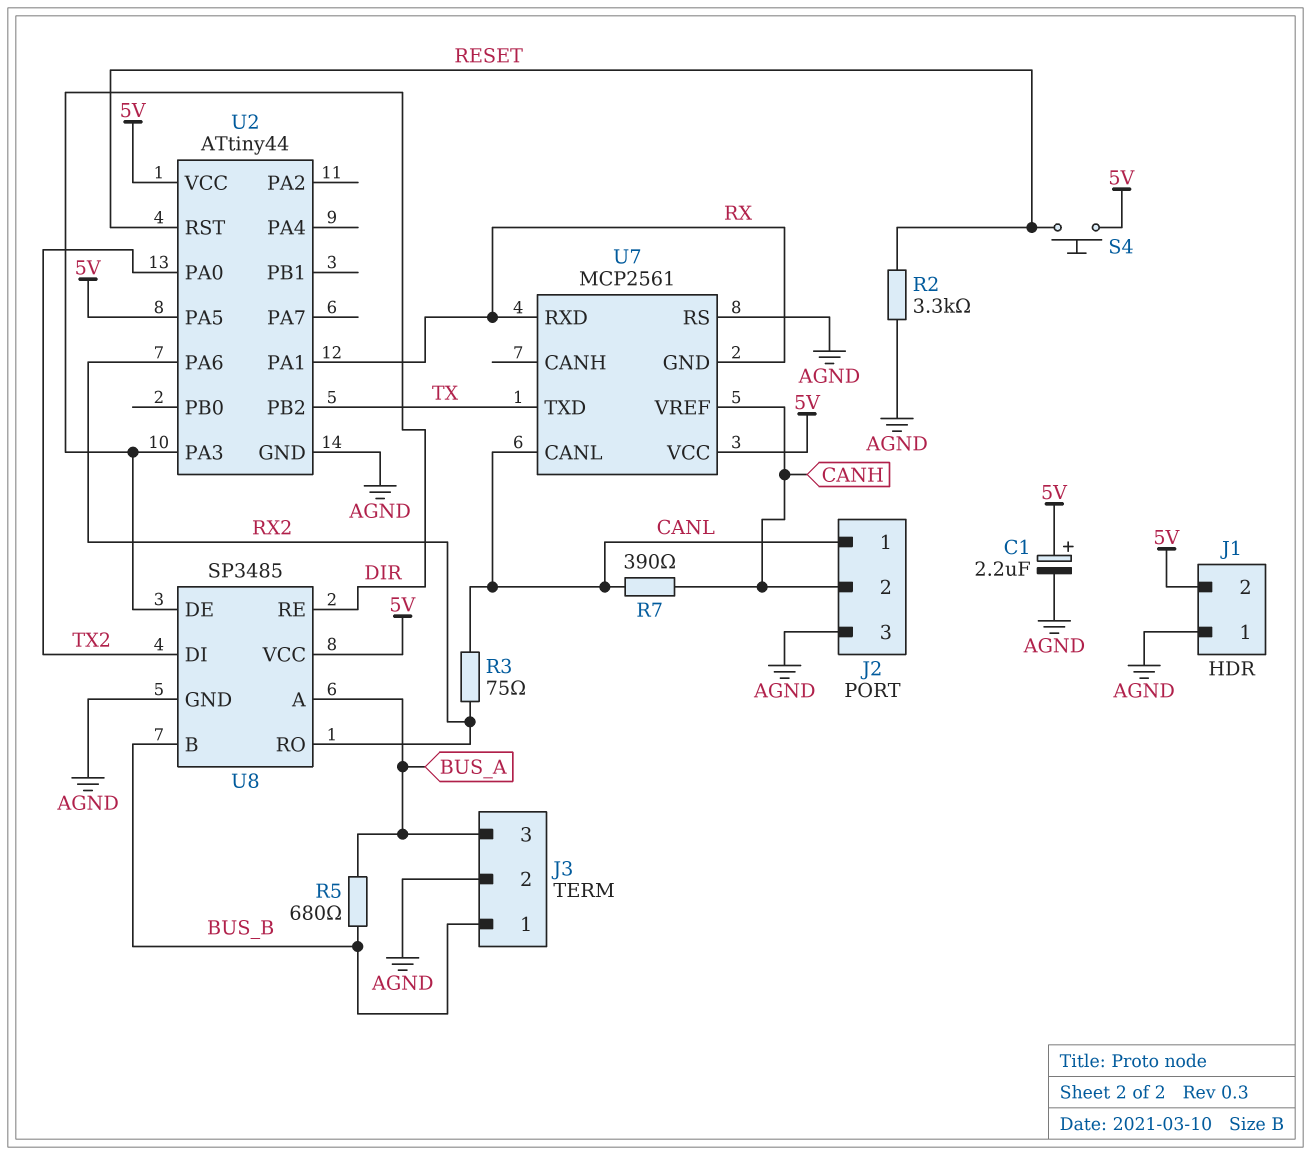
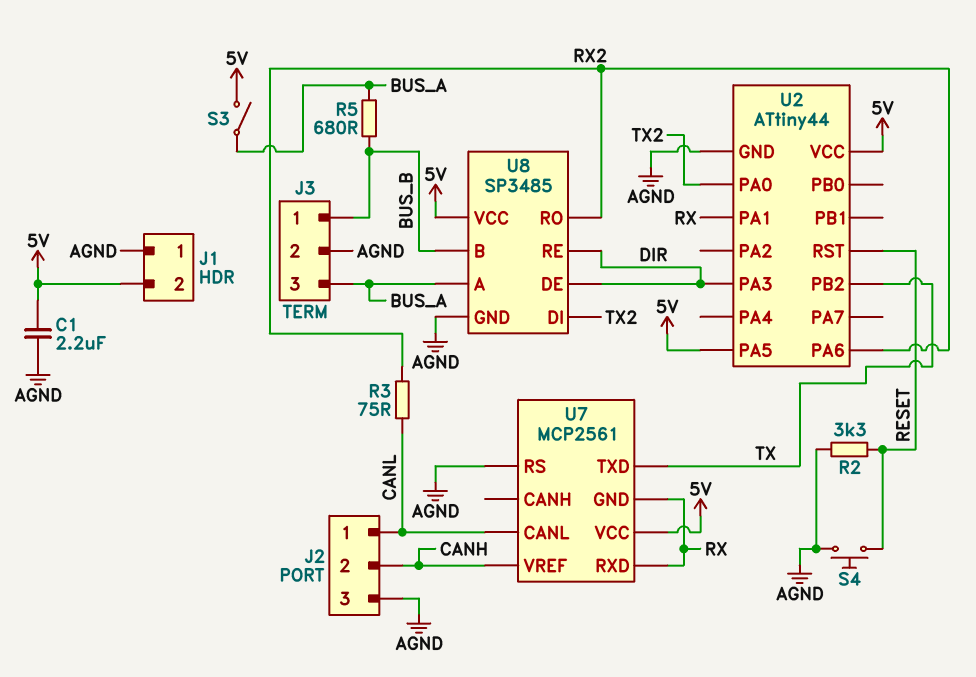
C1: 2.2uF (plus 5V, minus AGND) -> 2.2uF (5V, AGND)
R7: 390 (CANH, CANL) -> none
S3: none -> switch (5V, BUS_A)
S4: button (5V, RESET) -> button (AGND, RESET)

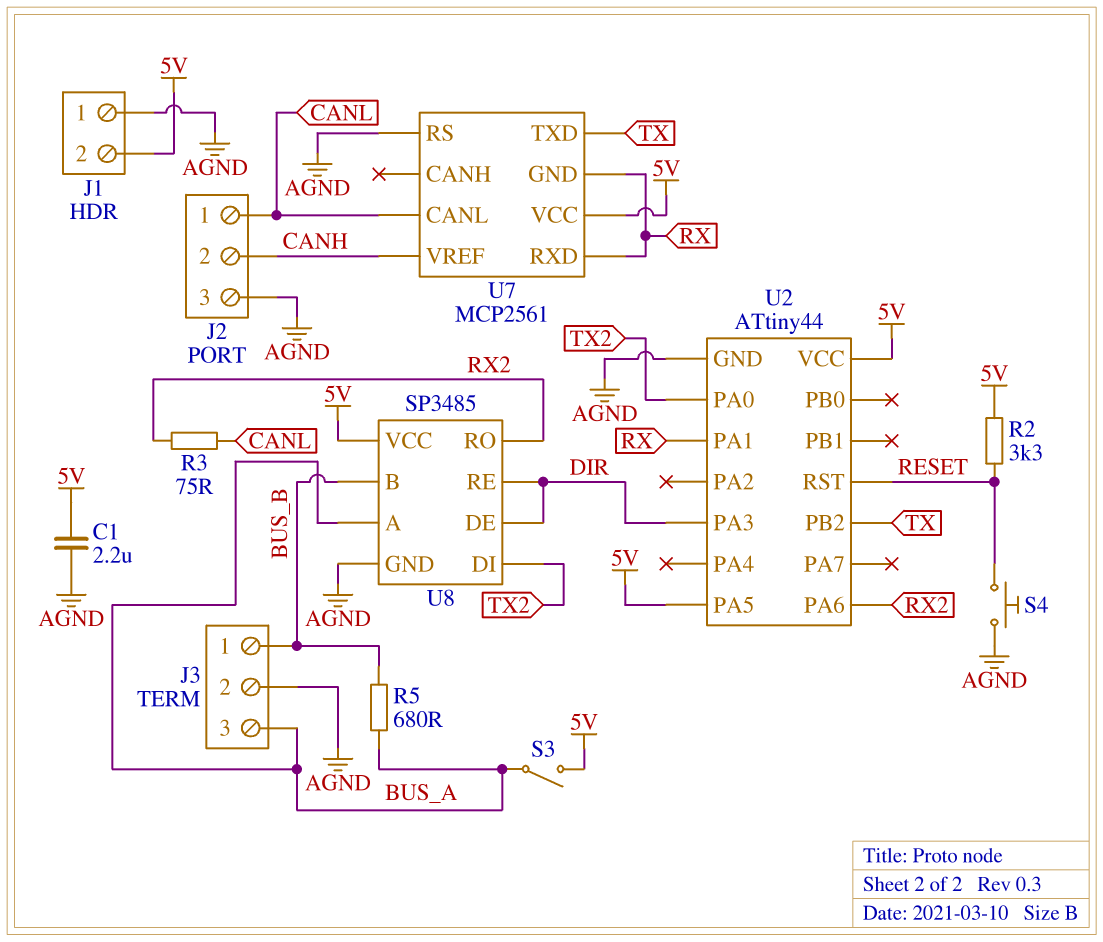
R2: 3.3k (AGND, RESET) -> 3.3k (5V, RESET)

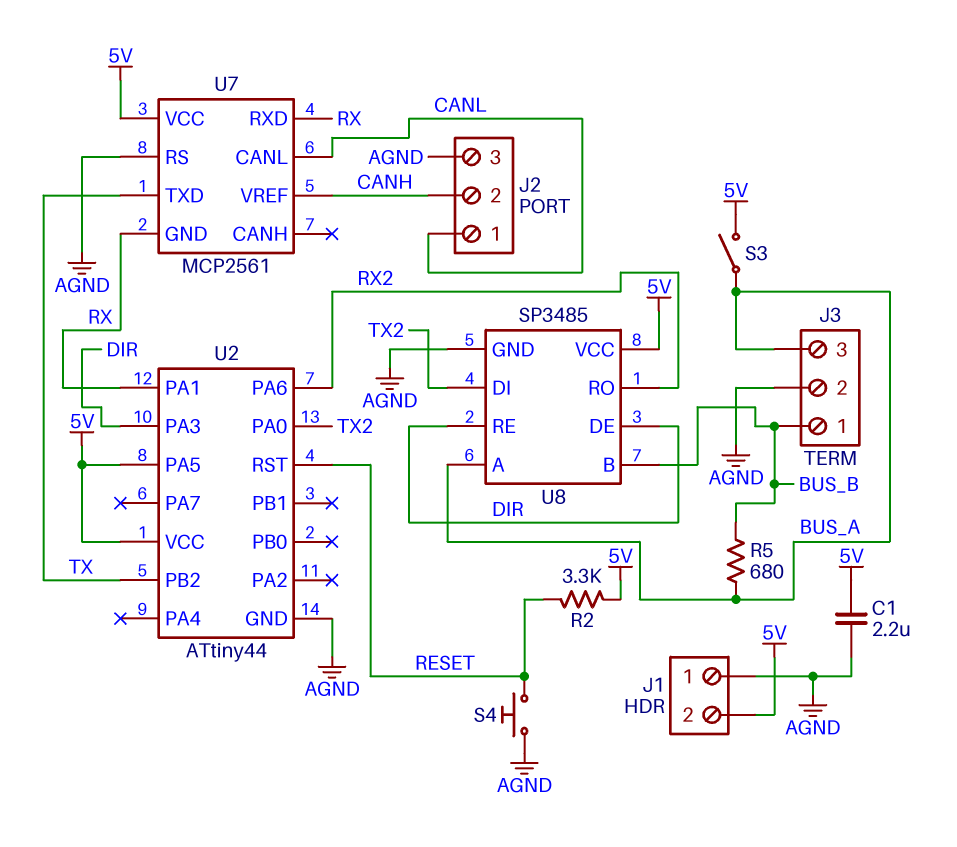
R3: 75 (CANL, RX2) -> none

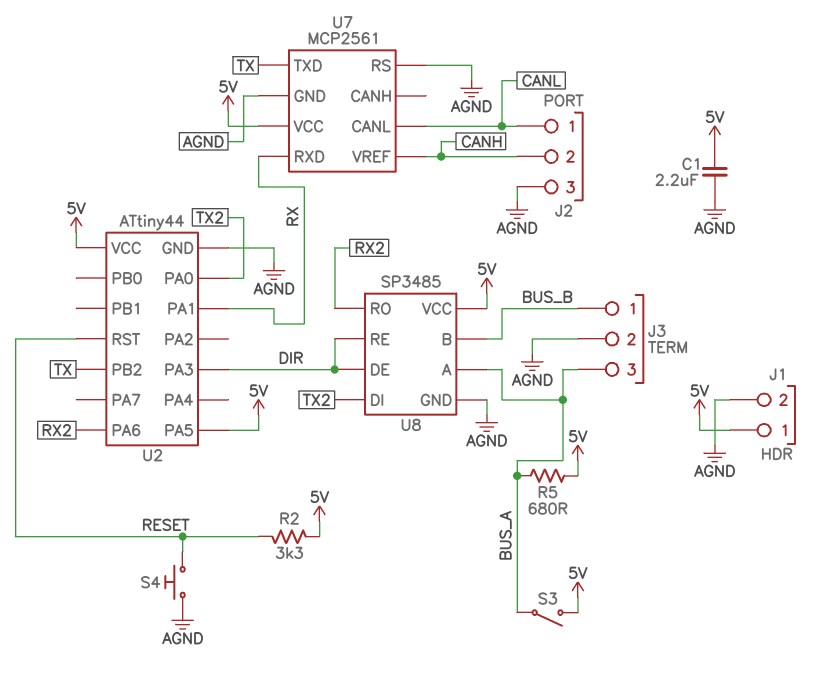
J1 pin 1: AGND -> 5V
J1 pin 2: 5V -> AGND
R5: 680 (BUS_A, BUS_B) -> 680 (5V, BUS_A)
U7 pin GND: RX -> AGND

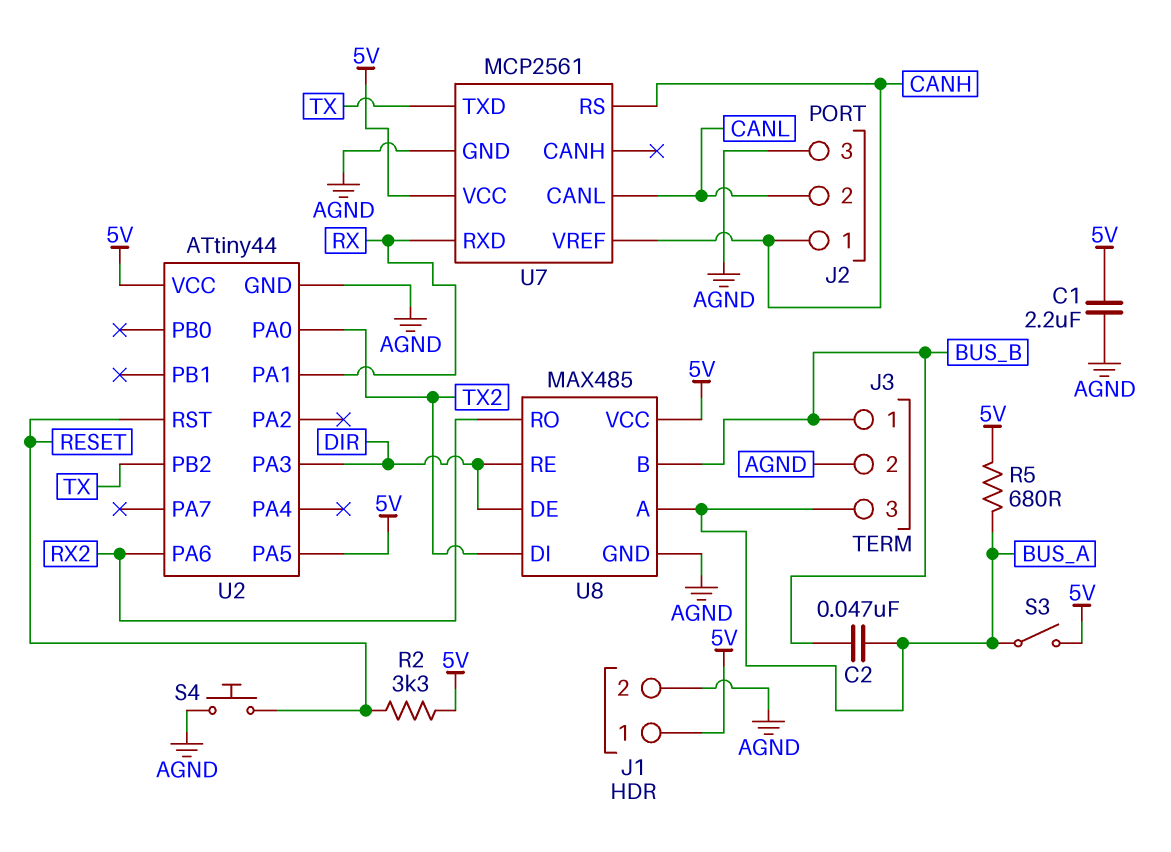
C2: none -> 47nF (BUS_A, BUS_B)
J2 pin 1: CANL -> CANH
J2 pin 2: CANH -> CANL
U7 pin RS: AGND -> CANH
U8: SP3485 -> MAX485

